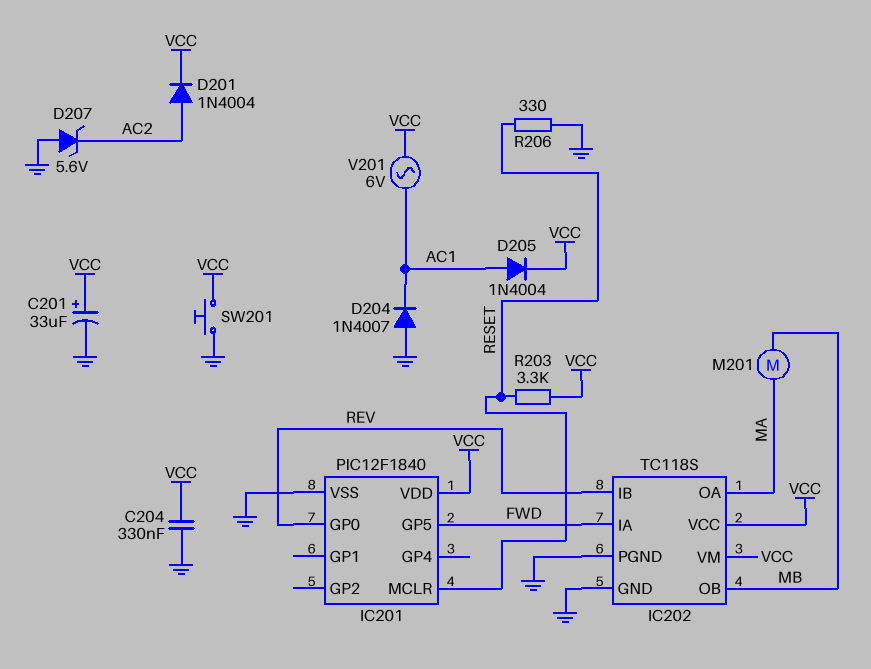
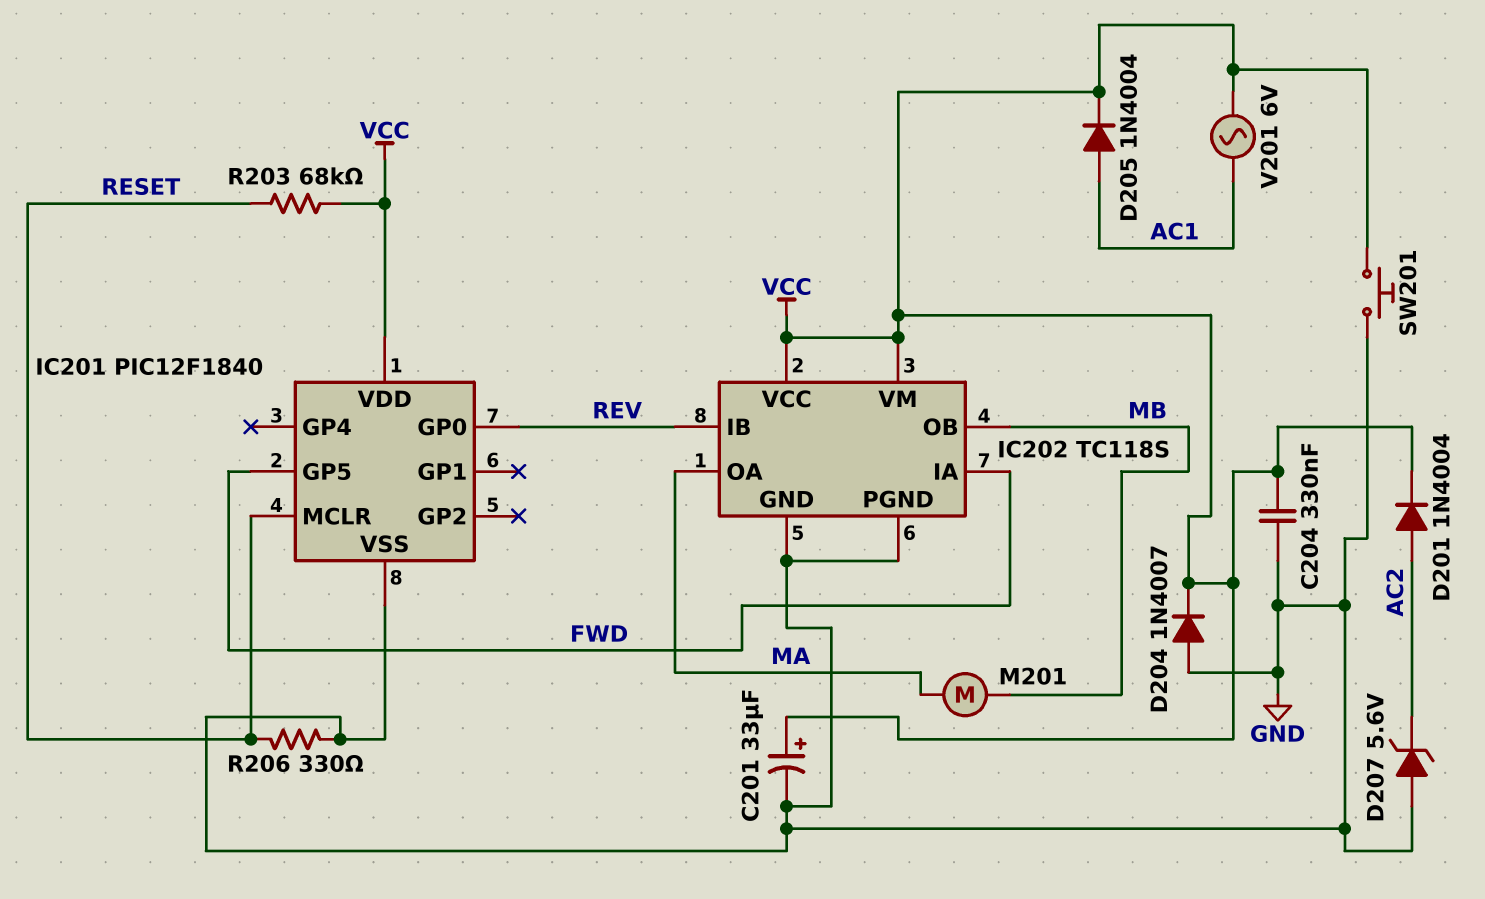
D204: diode 1N4007 (A GND, K AC1) -> diode 1N4007 (A GND, K VCC)
R203: 3.3k (RESET, VCC) -> 68k (RESET, VCC)

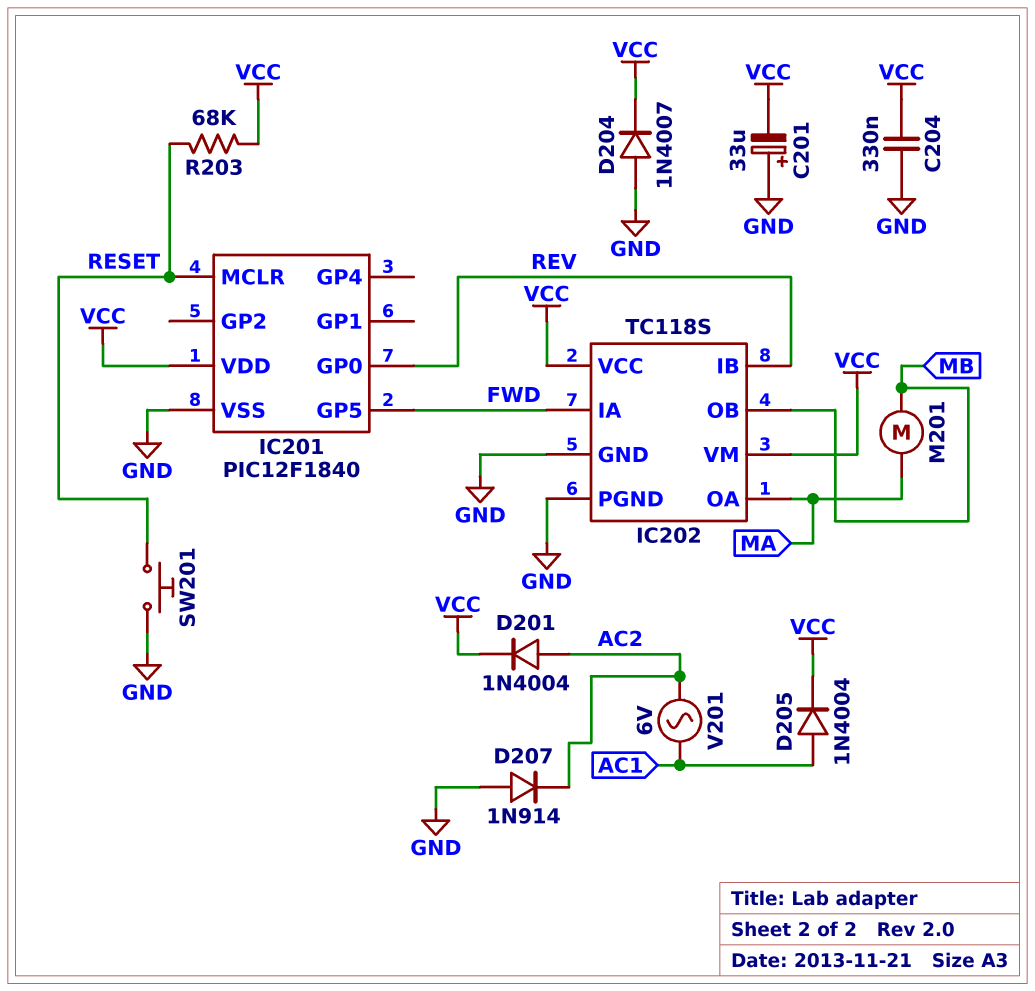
C201: 33uF (plus VCC, minus GND) -> 33uF (plus GND, minus VCC)
D207: zener 5.6V (A GND, K AC2) -> diode 1N914 (A GND, K AC2)
R206: 330 (GND, RESET) -> none
SW201: button (GND, VCC) -> button (GND, RESET)
V201: AC 6V (AC1, VCC) -> AC 6V (AC1, AC2)

